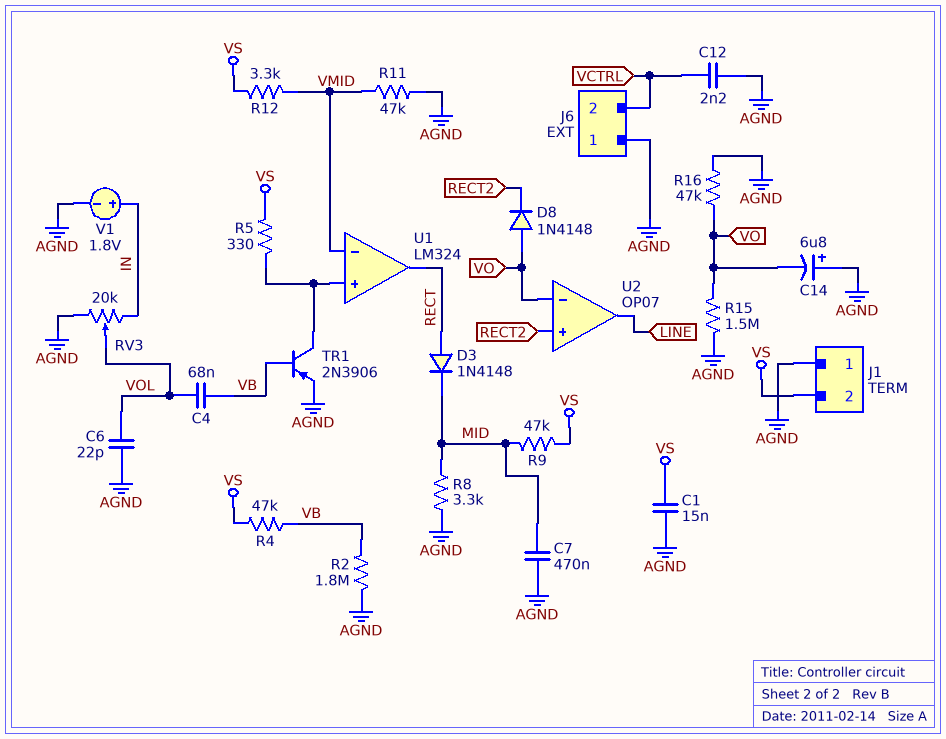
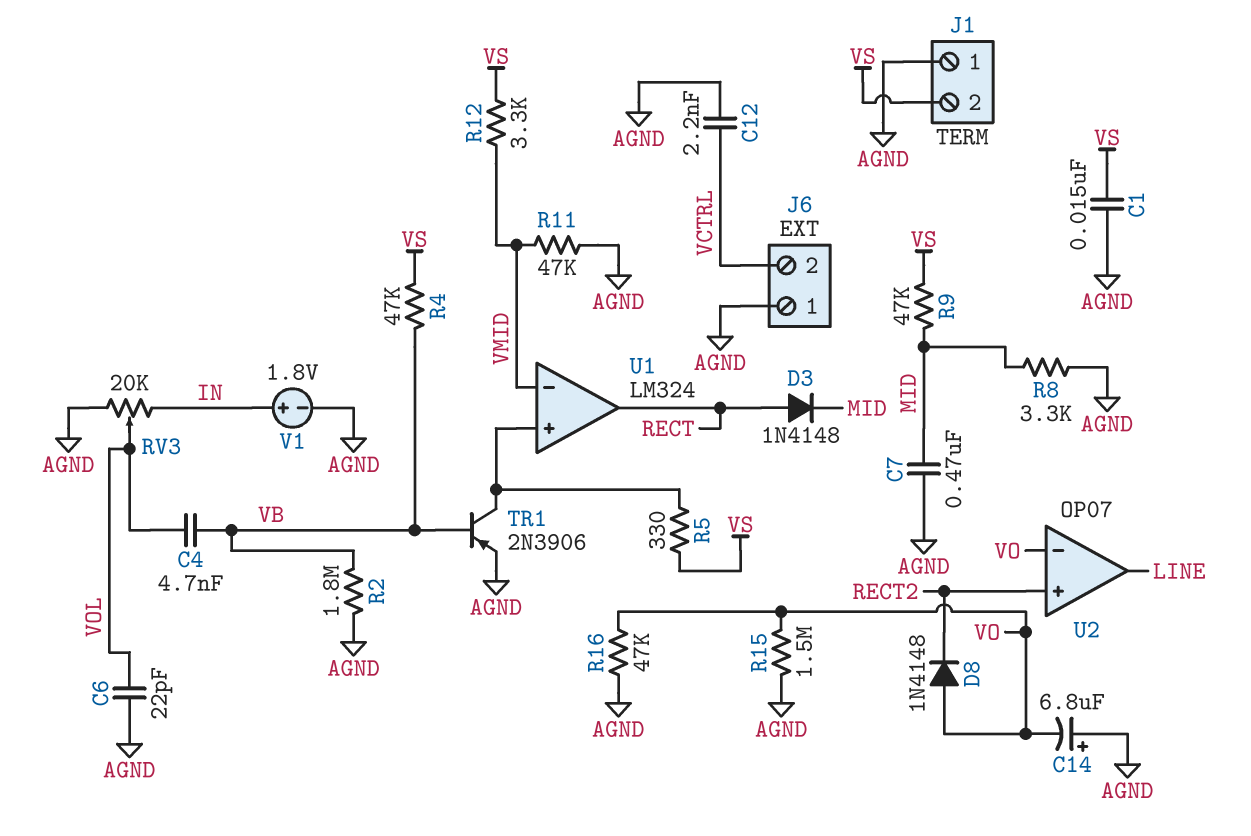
C4: 68nF (VB, VOL) -> 4.7nF (VB, VOL)

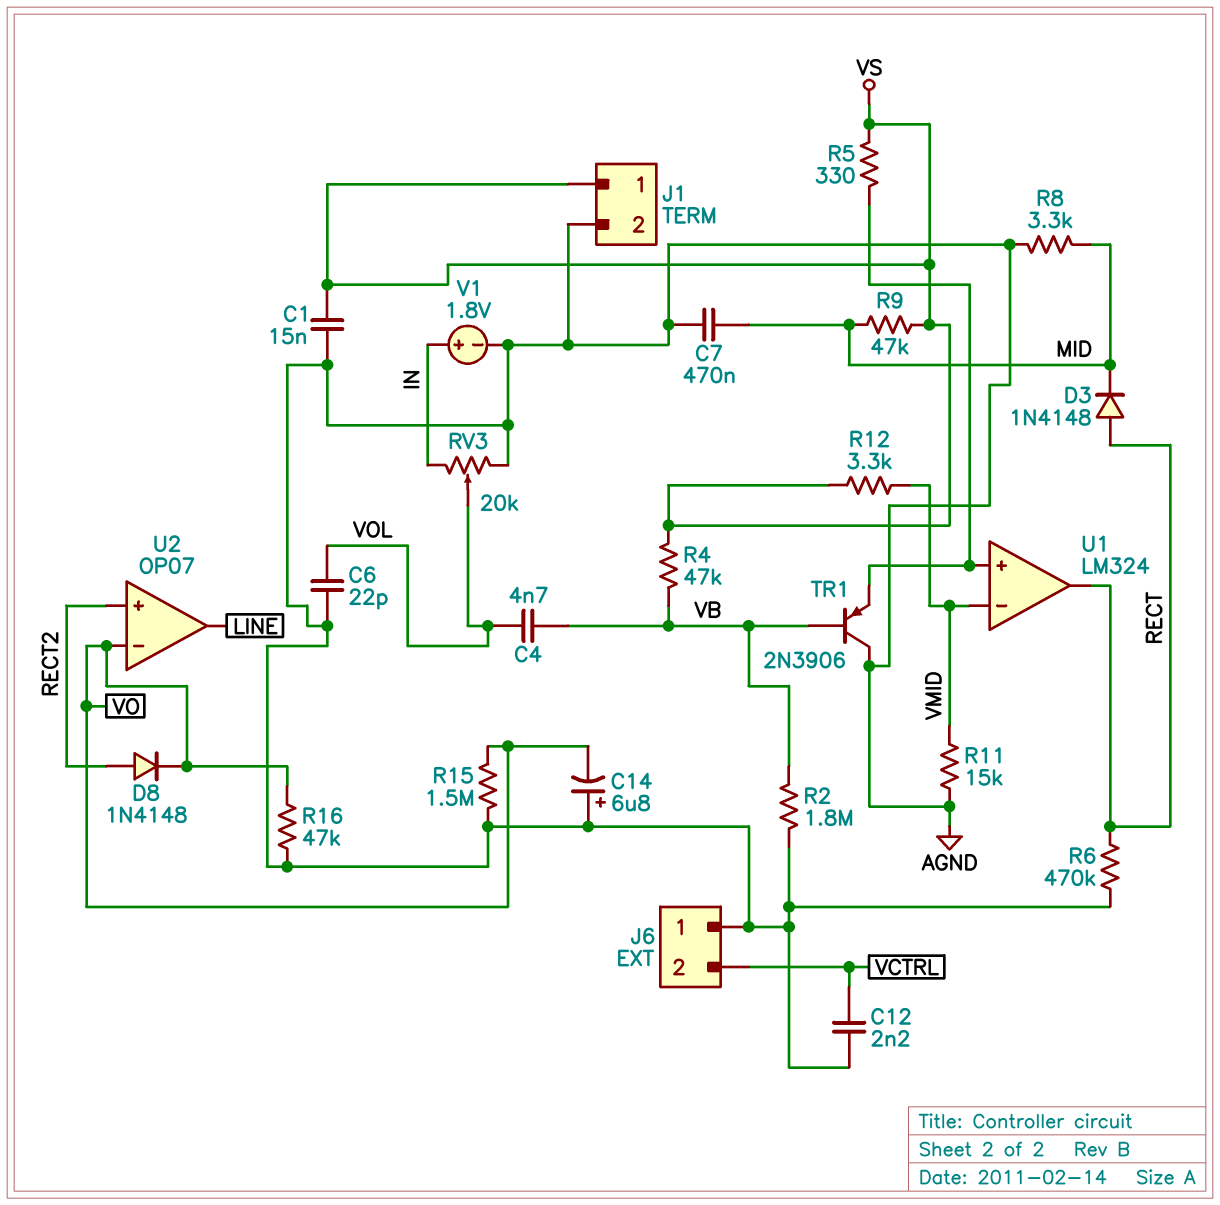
D8: diode 1N4148 (A VO, K RECT2) -> diode 1N4148 (A RECT2, K VO)
J1 pin 1: AGND -> VS
J1 pin 2: VS -> AGND
R6: none -> 470k (AGND, RECT)
R11: 47k (AGND, VMID) -> 15k (AGND, VMID)
TR1: PNP 2N3906 (B VB, C U1/in+, E AGND) -> PNP 2N3906 (B VB, C AGND, E U1/in+)

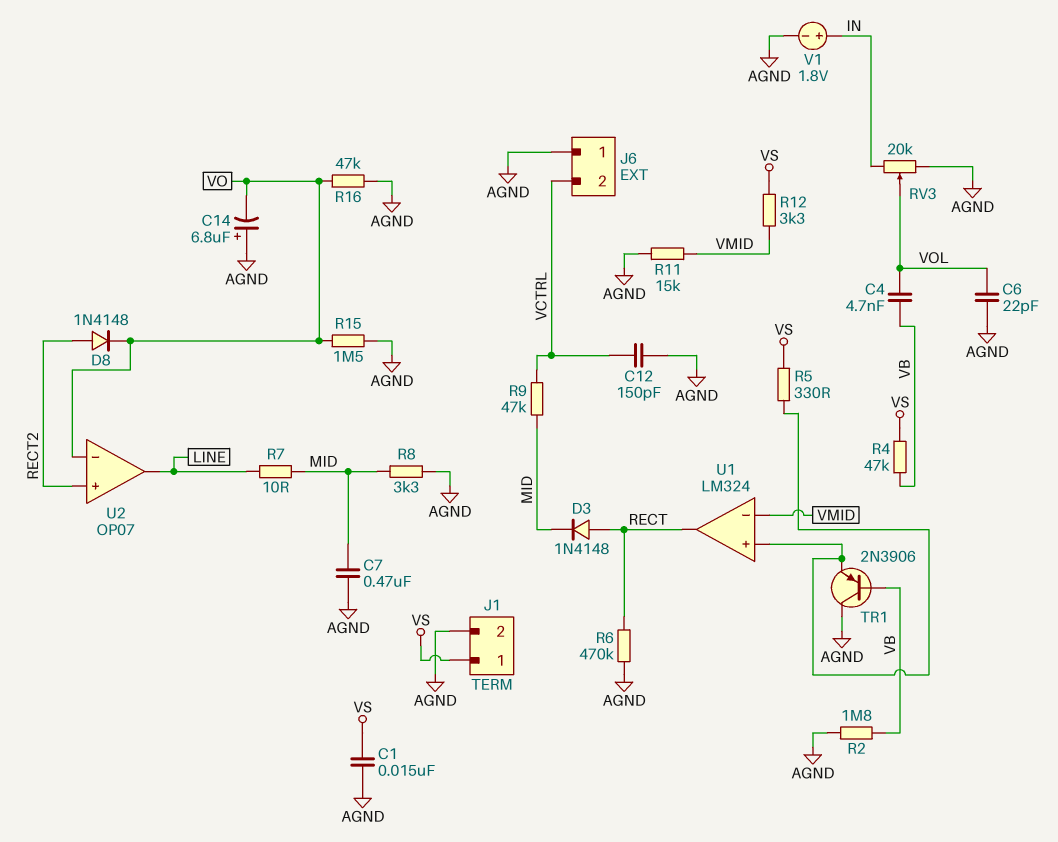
C12: 2.2nF (AGND, VCTRL) -> 150pF (AGND, VCTRL)
R7: none -> 10 (LINE, MID)
R9: 47k (MID, VS) -> 47k (MID, VCTRL)

